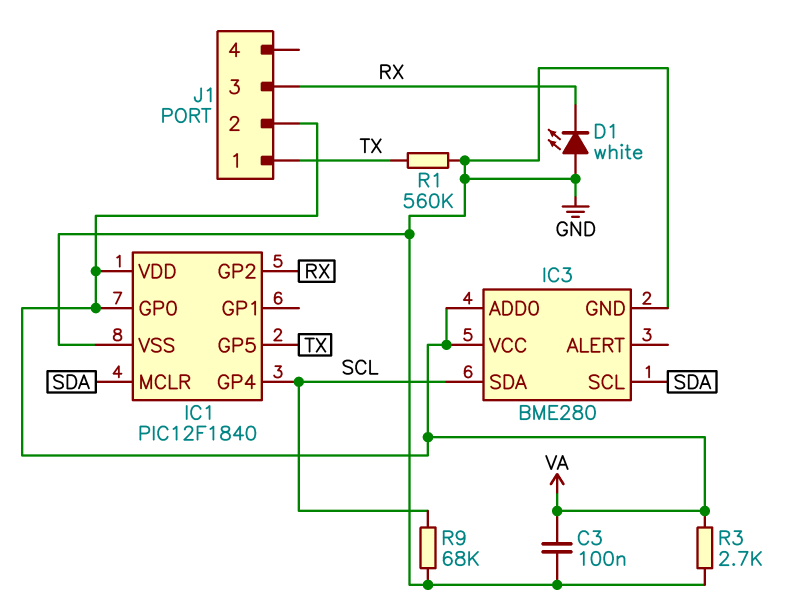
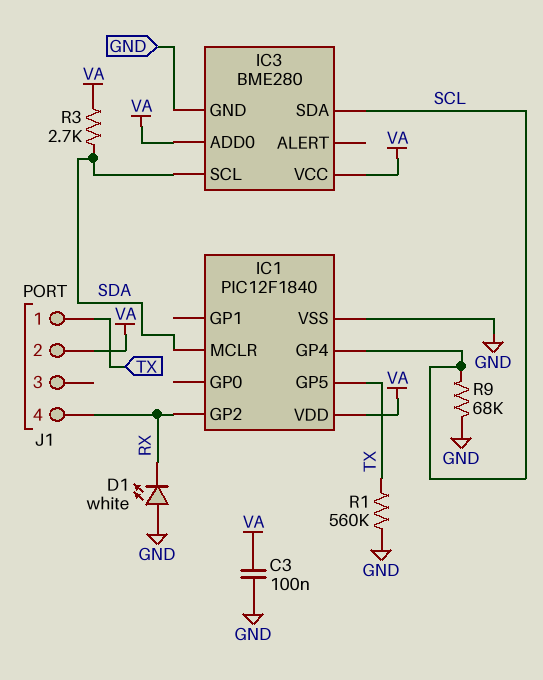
IC1 pin GP0: VA -> none
J1 pin 3: RX -> none
J1 pin 4: none -> RX
R3: 2.7k (GND, VA) -> 2.7k (SDA, VA)

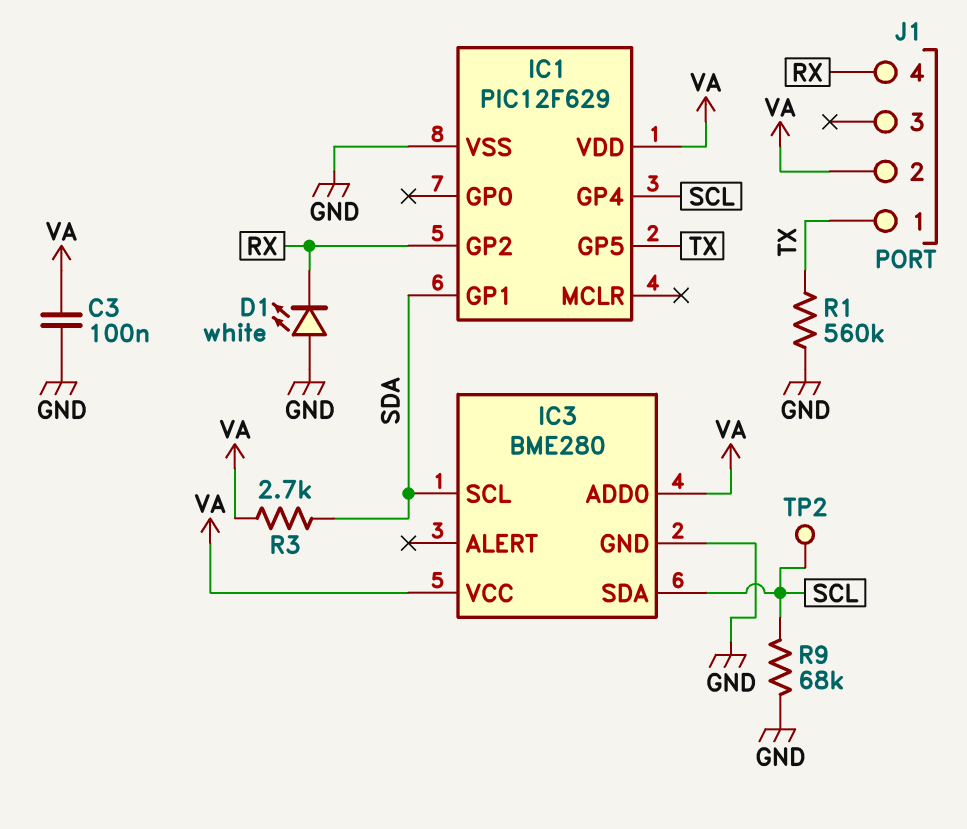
IC1: PIC12F1840 -> PIC12F629
IC1 pin GP1: none -> SDA
IC1 pin MCLR: SDA -> none
TP2: none -> test point (SCL)

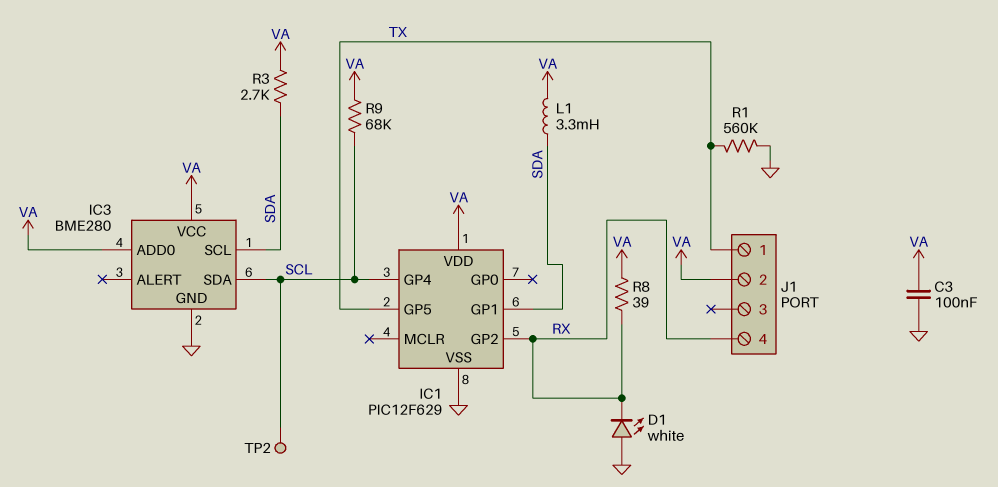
L1: none -> 3.3mH (SDA, VA)
R8: none -> 39 (RX, VA)
R9: 68k (GND, SCL) -> 68k (SCL, VA)

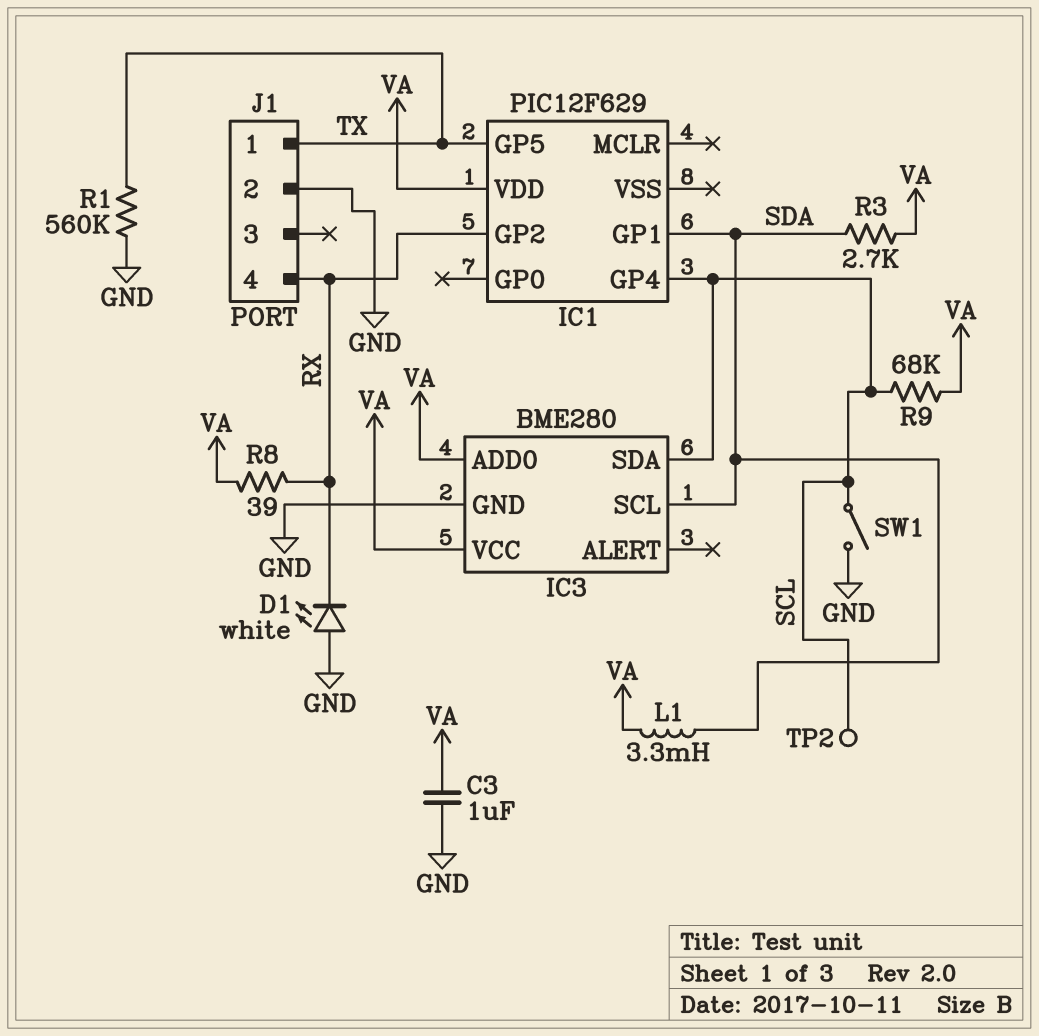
C3: 100nF (GND, VA) -> 1uF (GND, VA)
IC1 pin VSS: GND -> none
J1 pin 2: VA -> GND
SW1: none -> switch (GND, SCL)

